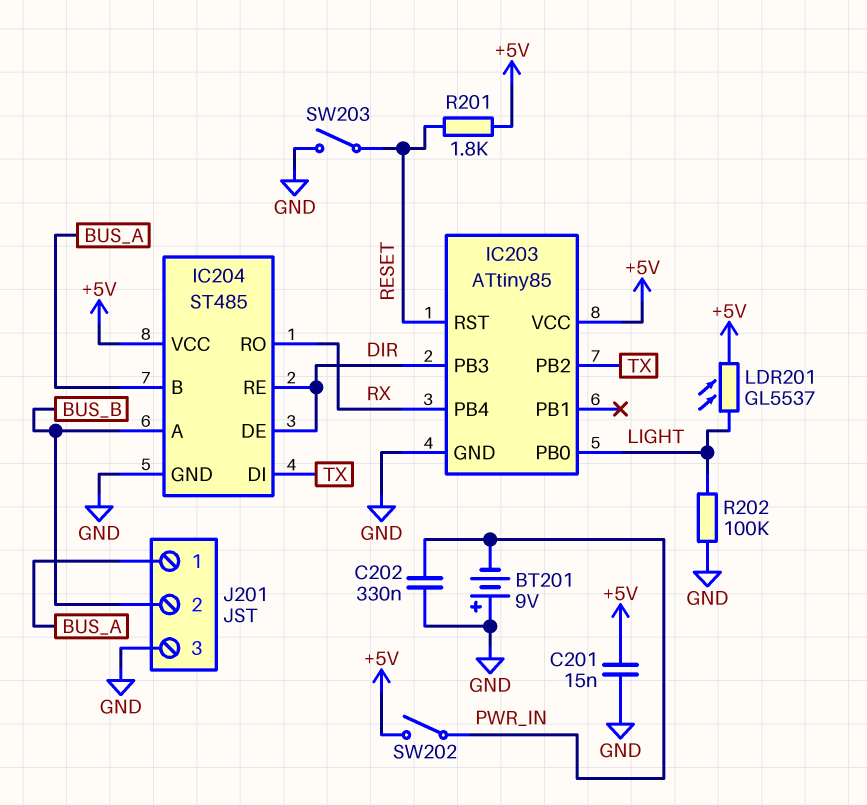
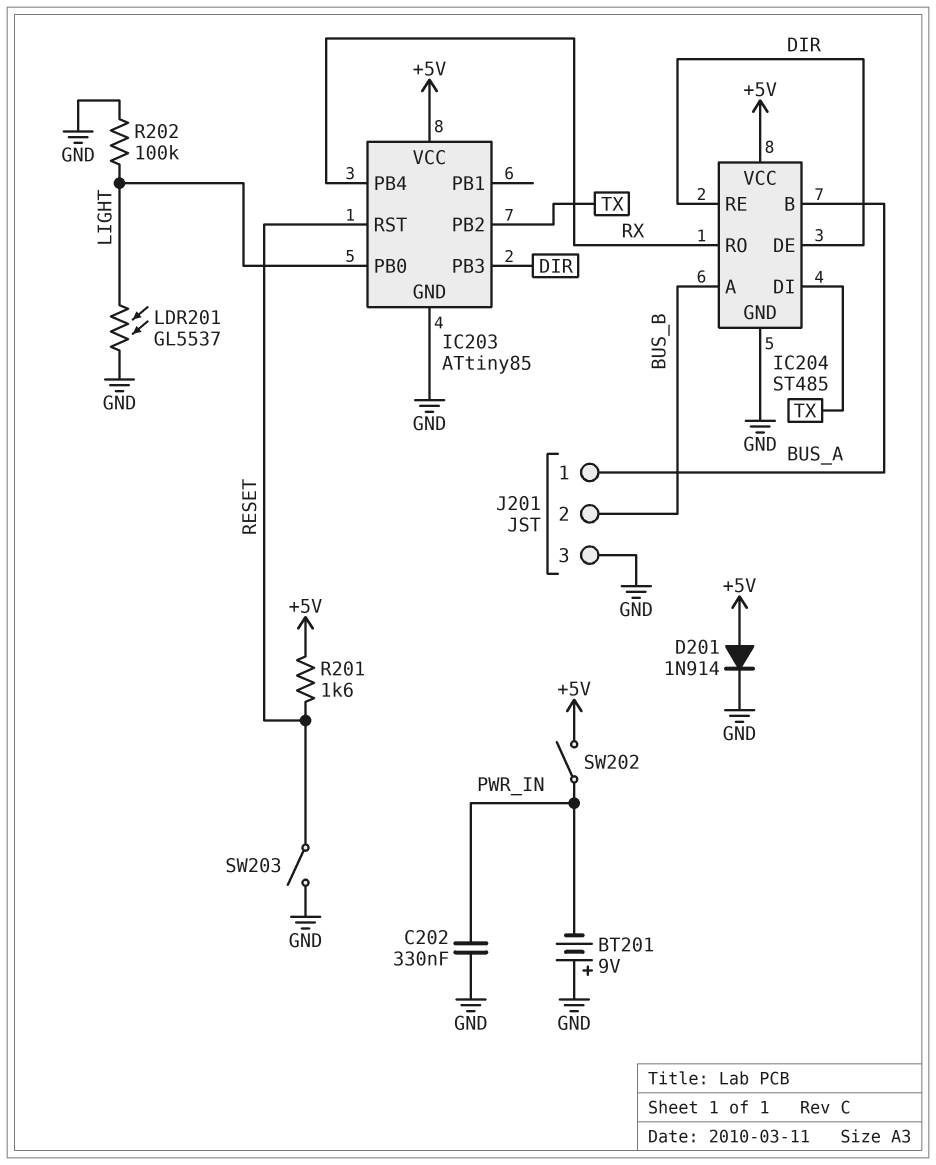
C201: 15nF (+5V, GND) -> none
D201: none -> diode 1N914 (A +5V, K GND)
LDR201: GL5537 (+5V, LIGHT) -> GL5537 (GND, LIGHT)
R201: 1.8k (+5V, RESET) -> 1.6k (+5V, RESET)

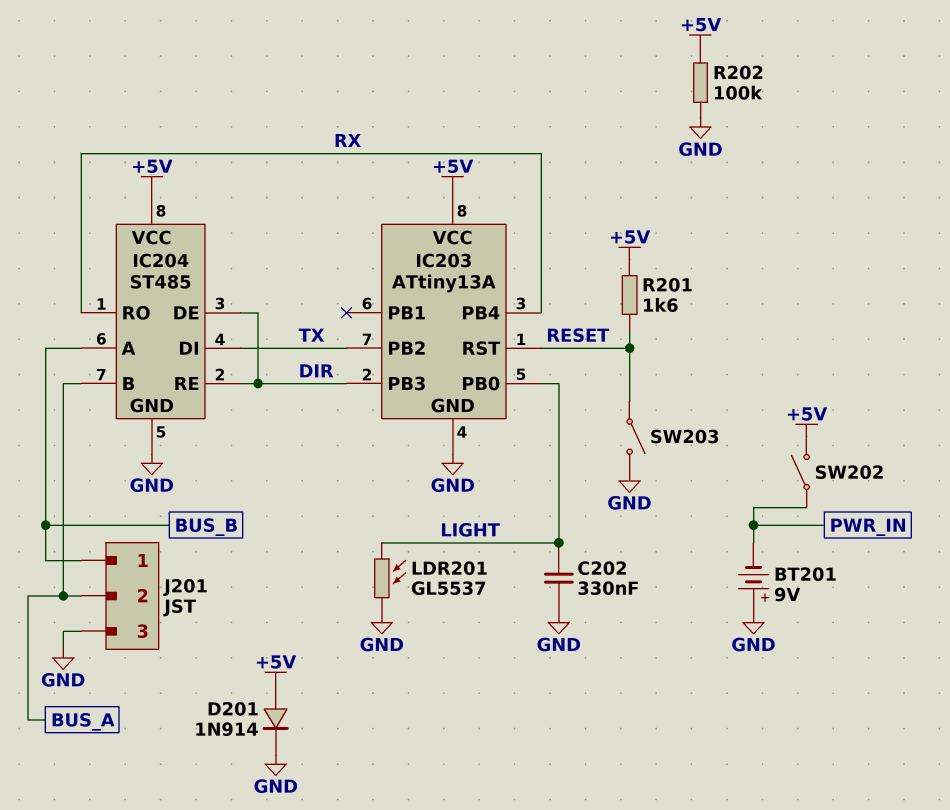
C202: 330nF (GND, PWR_IN) -> 330nF (GND, LIGHT)
IC203: ATtiny85 -> ATtiny13A
J201 pin 1: BUS_A -> BUS_B
J201 pin 2: BUS_B -> BUS_A
R202: 100k (GND, LIGHT) -> 100k (+5V, GND)

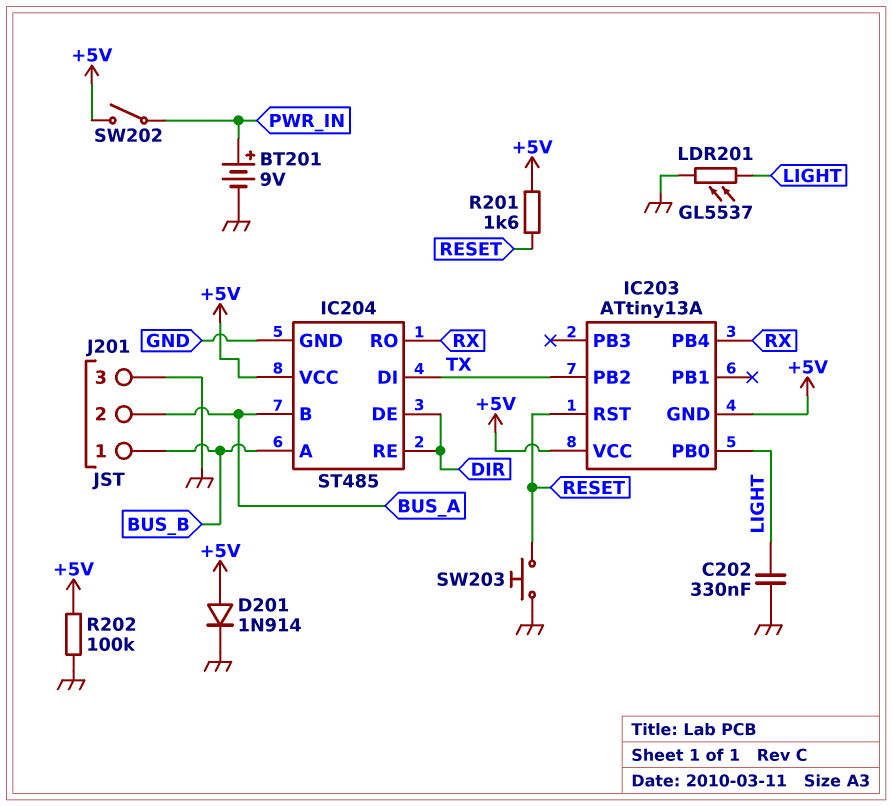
BT201: 9V (plus GND, minus PWR_IN) -> 9V (plus PWR_IN, minus GND)
IC203 pin GND: GND -> +5V
IC203 pin PB3: DIR -> none
SW203: switch (GND, RESET) -> button (GND, RESET)

